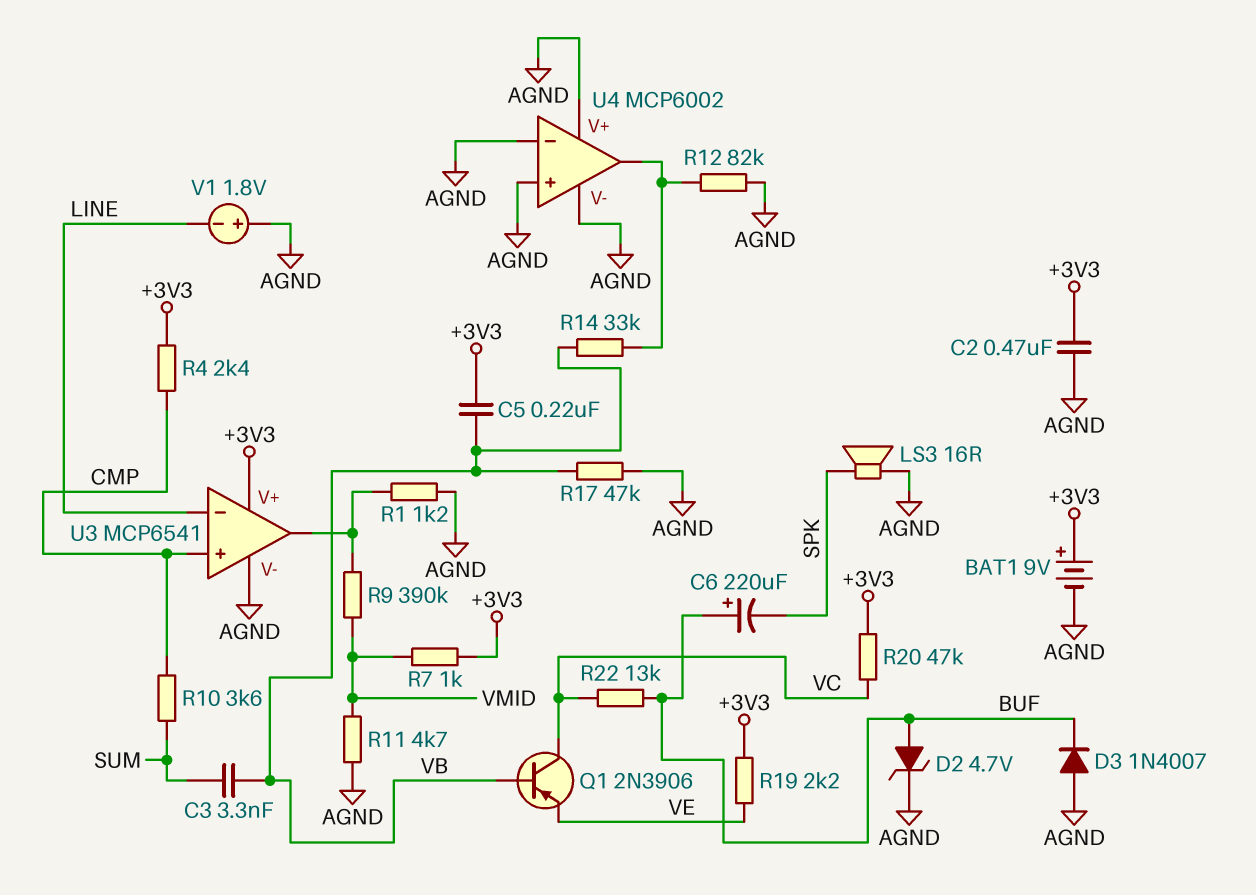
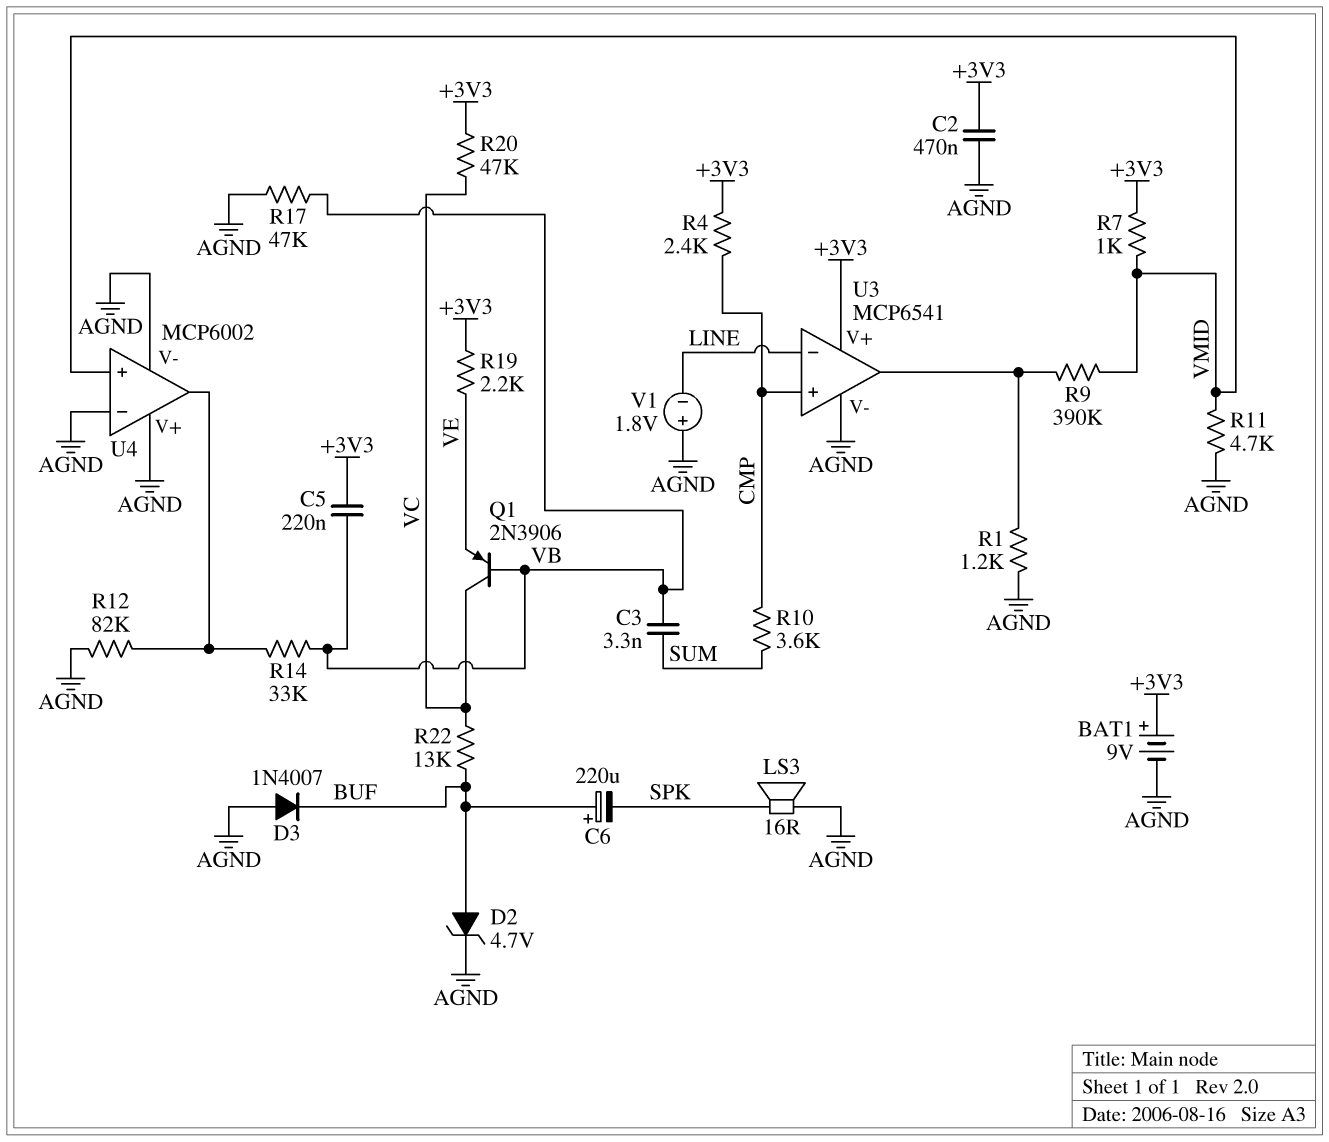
U4 pin in+: AGND -> VMID

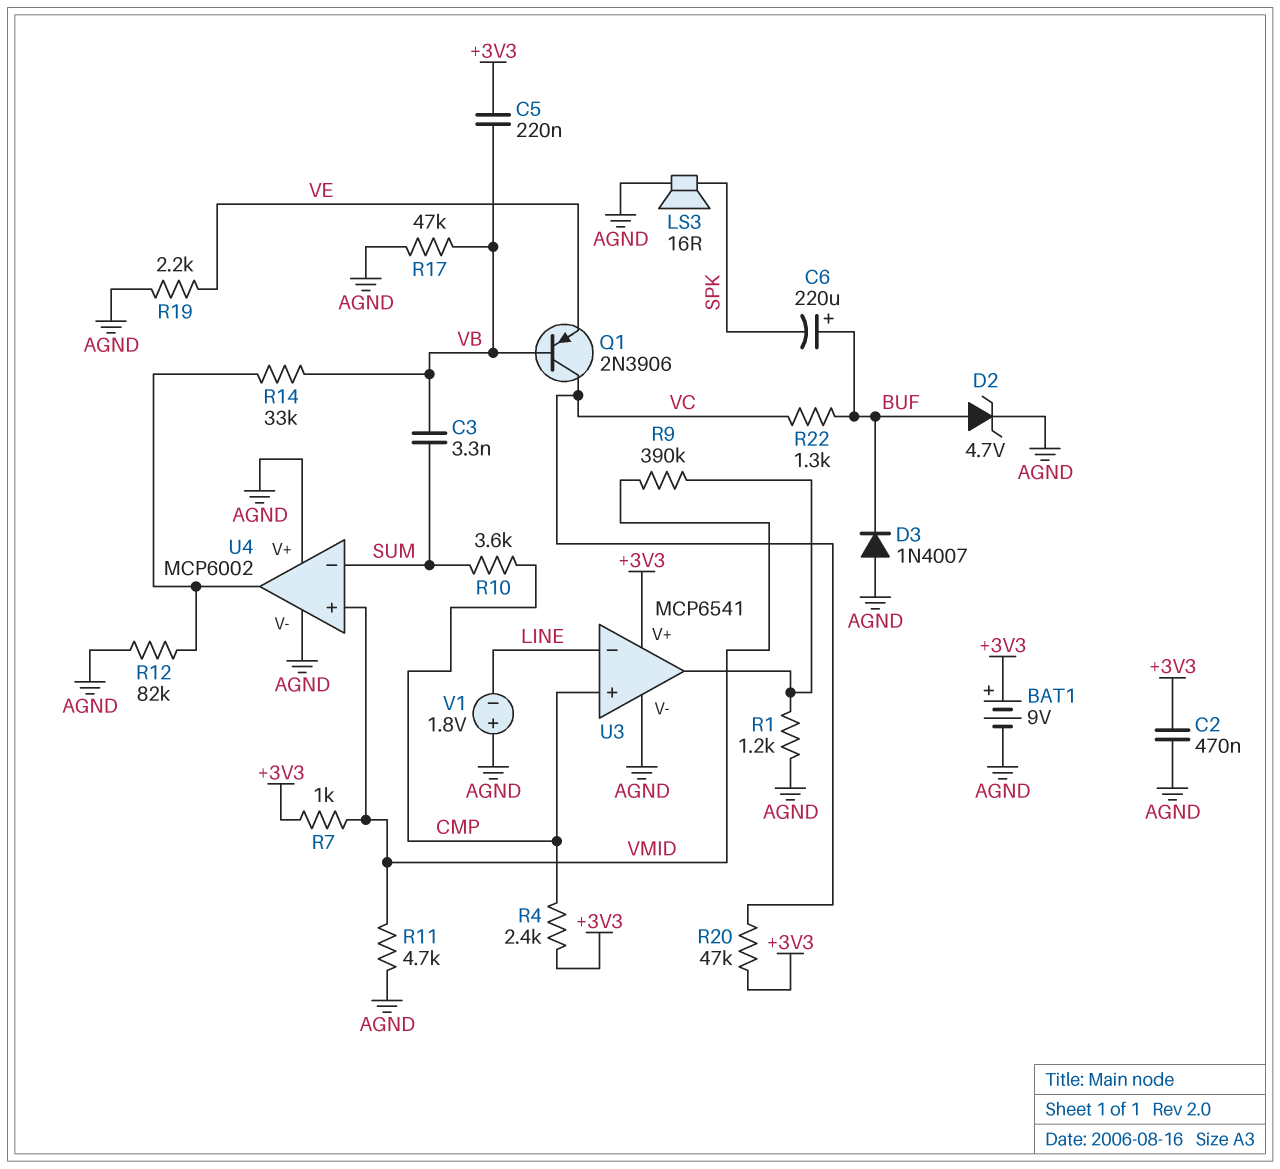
R19: 2.2k (+3V3, VE) -> 2.2k (AGND, VE)
R22: 13k (BUF, VC) -> 1.3k (BUF, VC)
U4 pin in-: AGND -> SUM

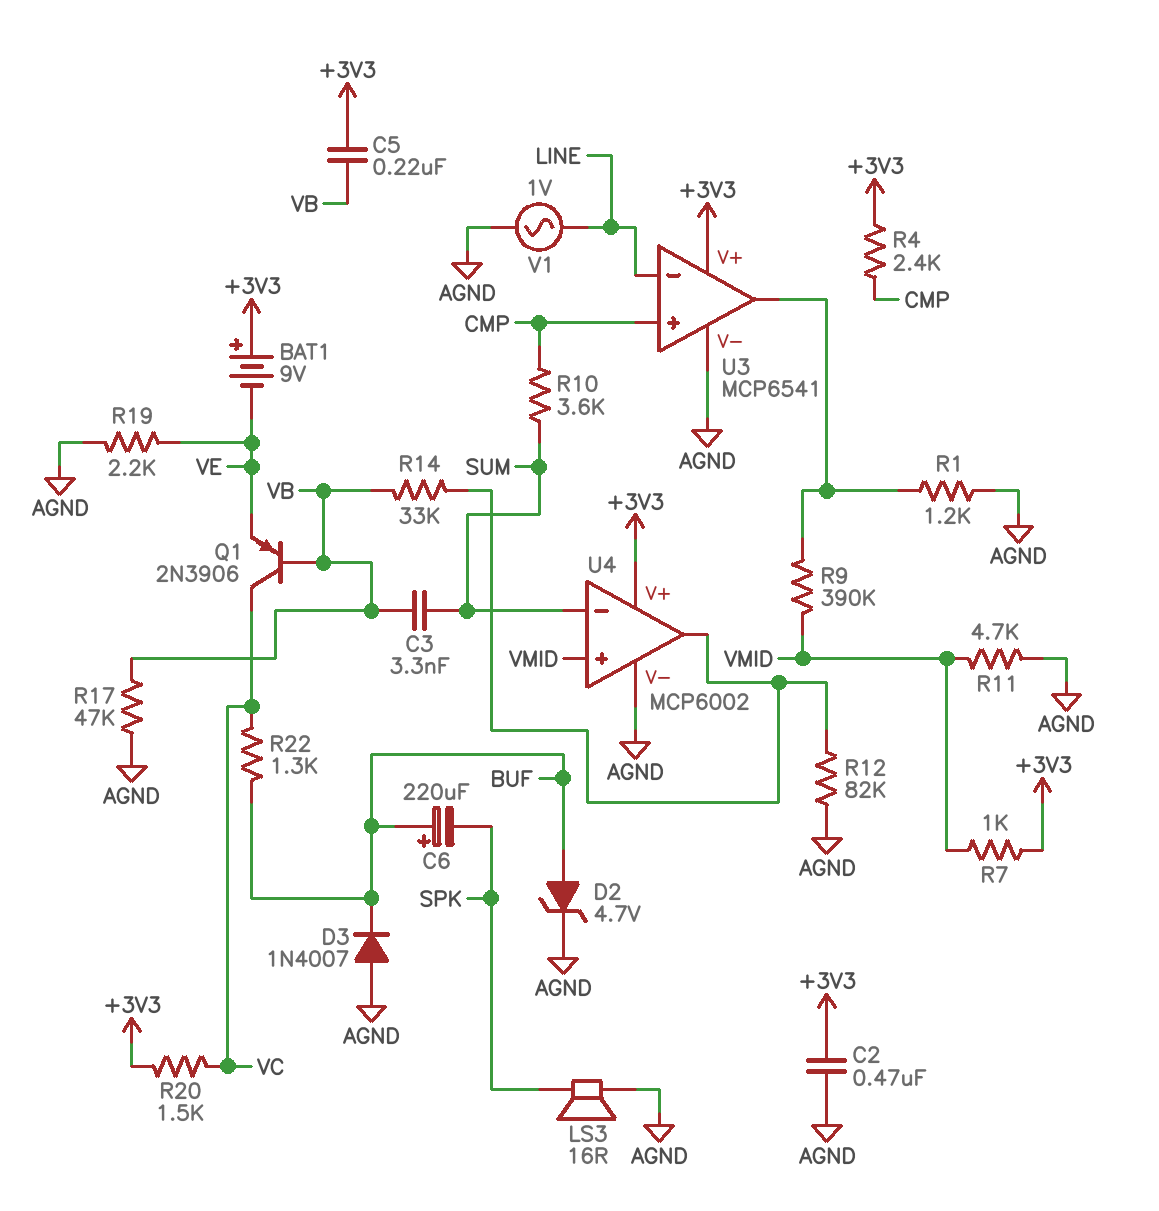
BAT1: 9V (plus +3V3, minus AGND) -> 9V (plus +3V3, minus VE)
R20: 47k (+3V3, VC) -> 1.5k (+3V3, VC)
U4 pin V+: AGND -> +3V3
V1: 1.8V (plus AGND, minus LINE) -> AC 1V (AGND, LINE)

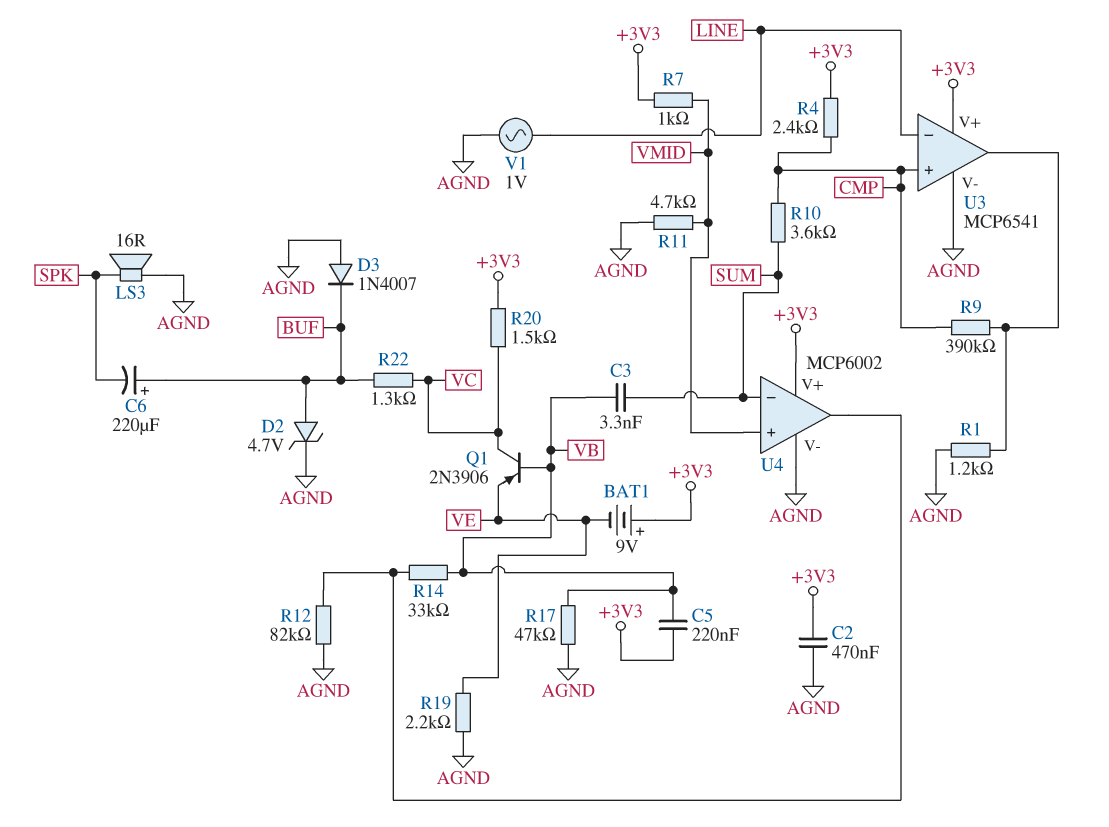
R9: 390k (U3/out, VMID) -> 390k (CMP, U3/out)

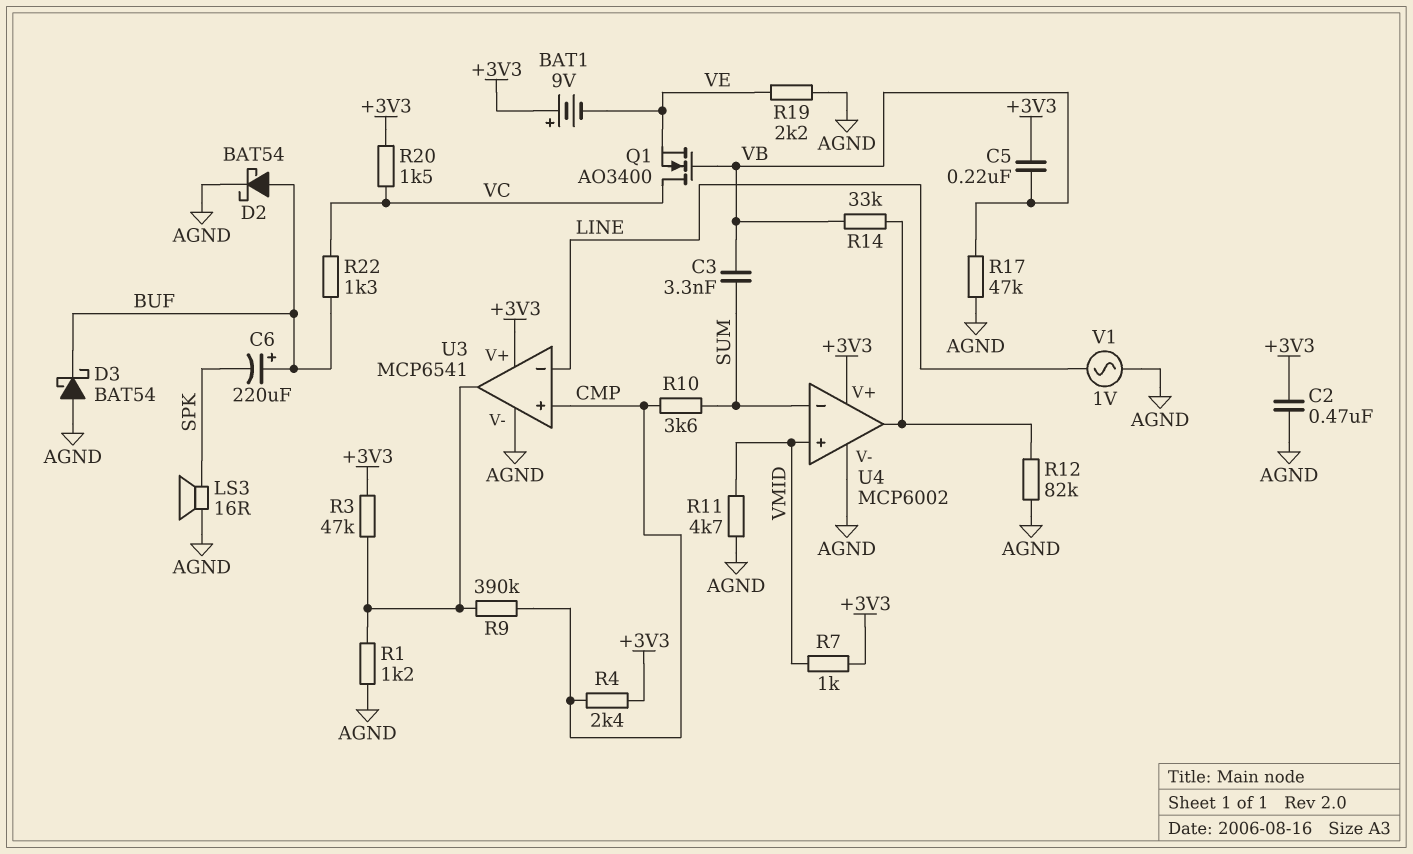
D2: zener 4.7V (A BUF, K AGND) -> schottky BAT54 (A BUF, K AGND)
D3: diode 1N4007 (A AGND, K BUF) -> schottky BAT54 (A AGND, K BUF)
Q1: PNP 2N3906 (B VB, C VC, E VE) -> NMOS AO3400 (G VB, D VC, S VE)
R3: none -> 47k (+3V3, U3/out)

